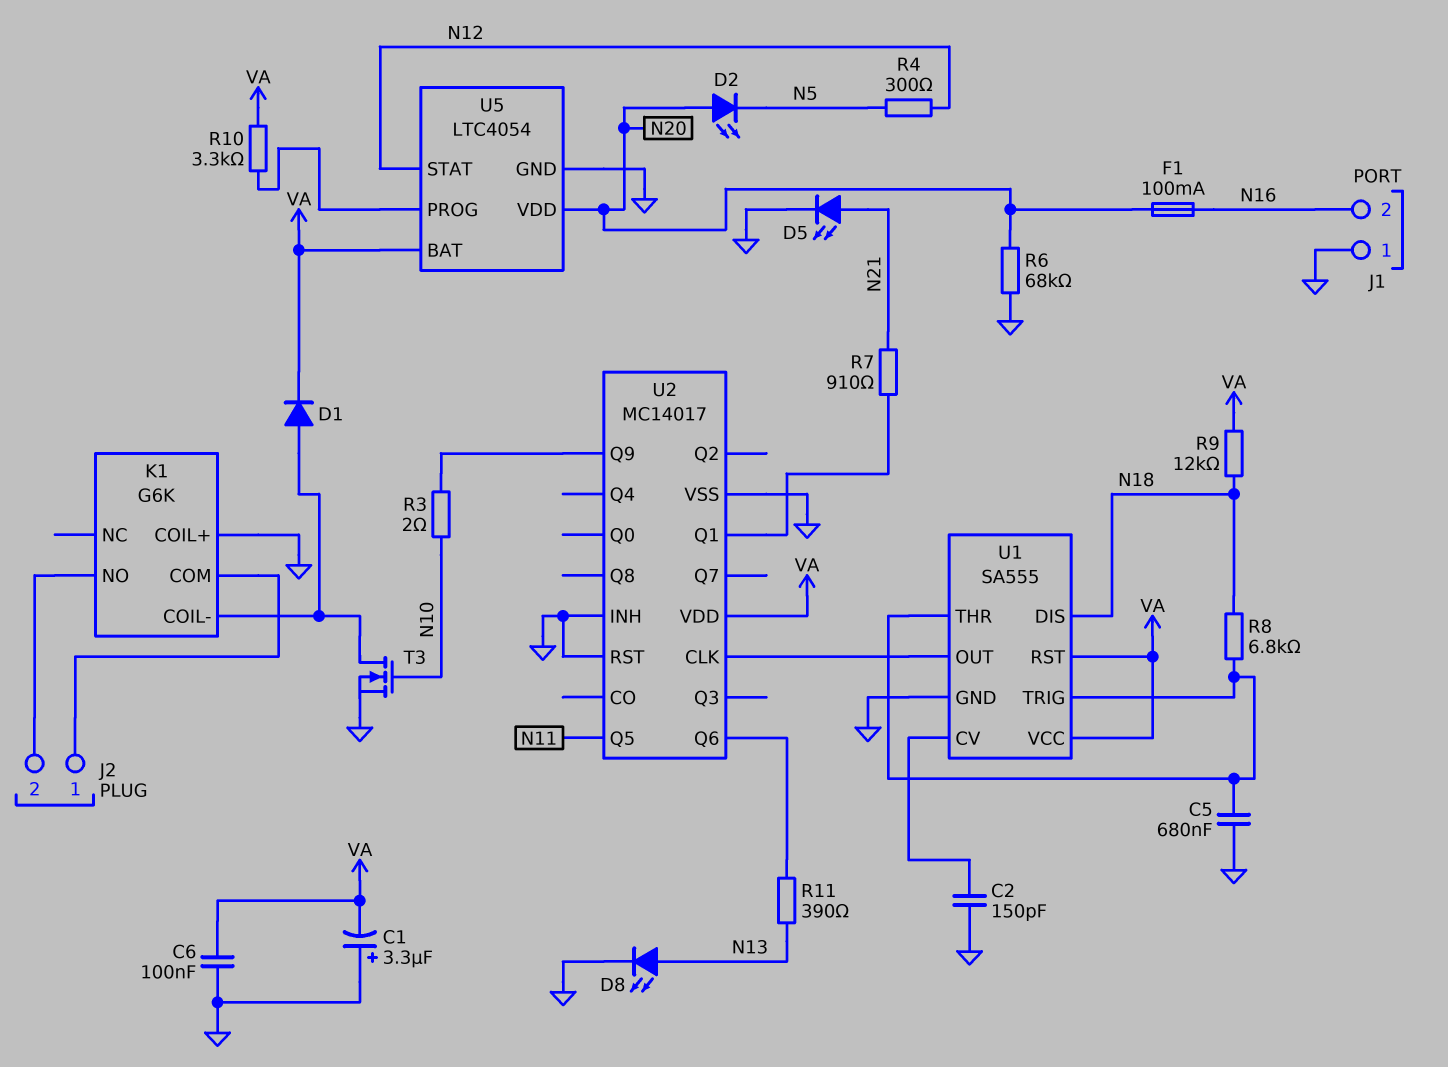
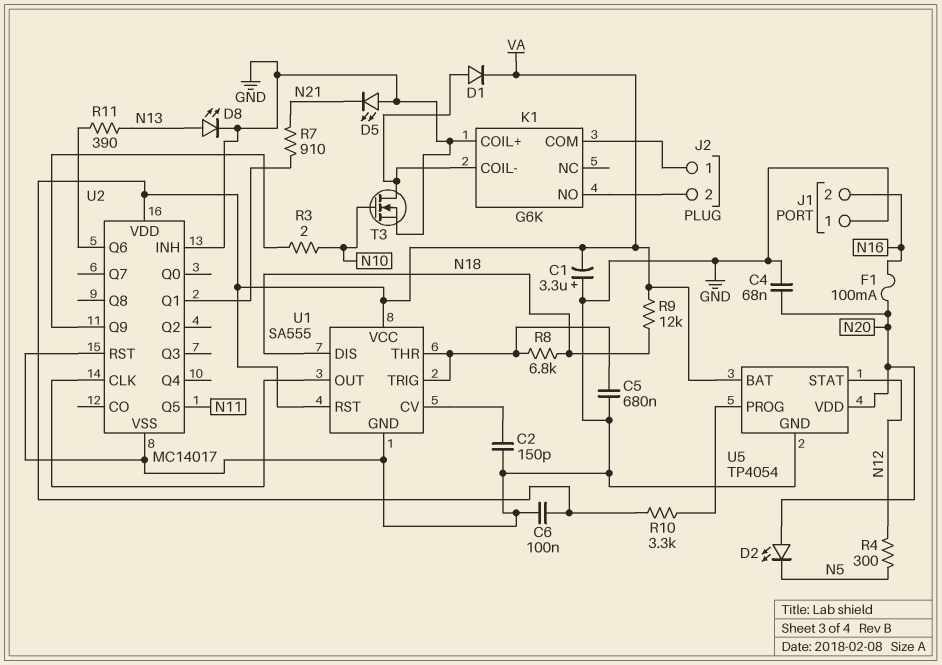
C4: none -> 68nF (GND, N20)
D5: LED (A N21, K GND) -> LED (A GND, K N21)
R6: 68k (GND, N20) -> none
U5: LTC4054 -> TP4054

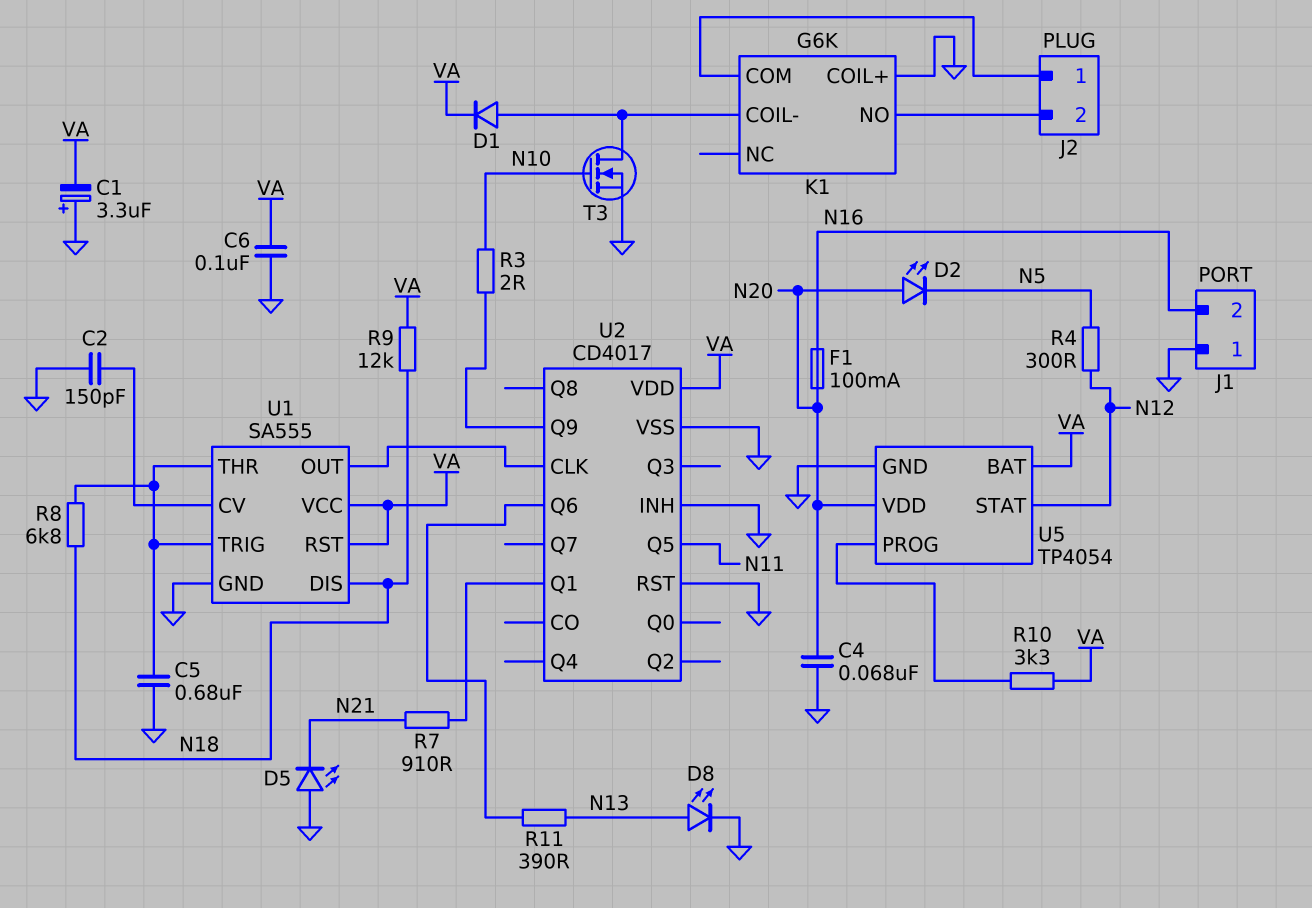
U2: MC14017 -> CD4017

